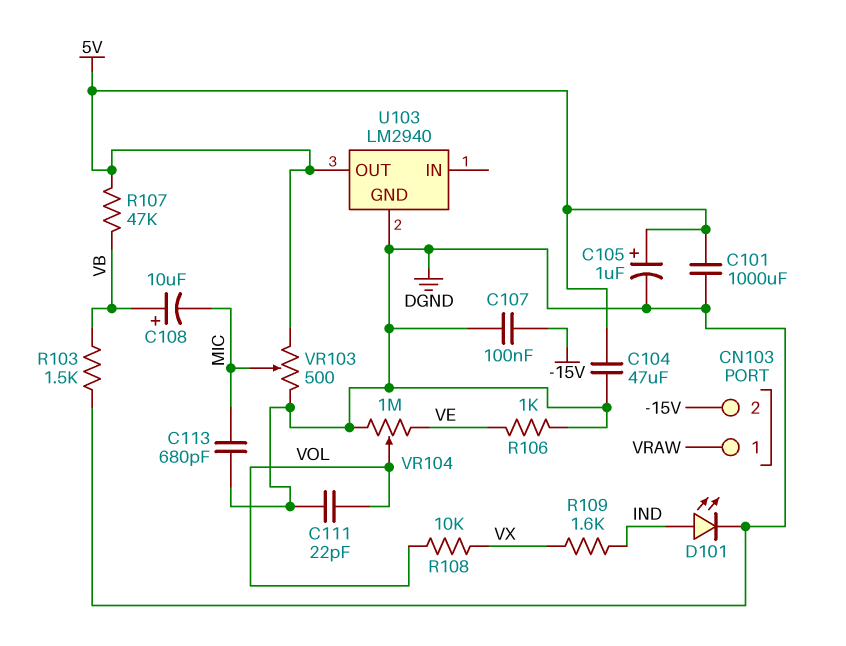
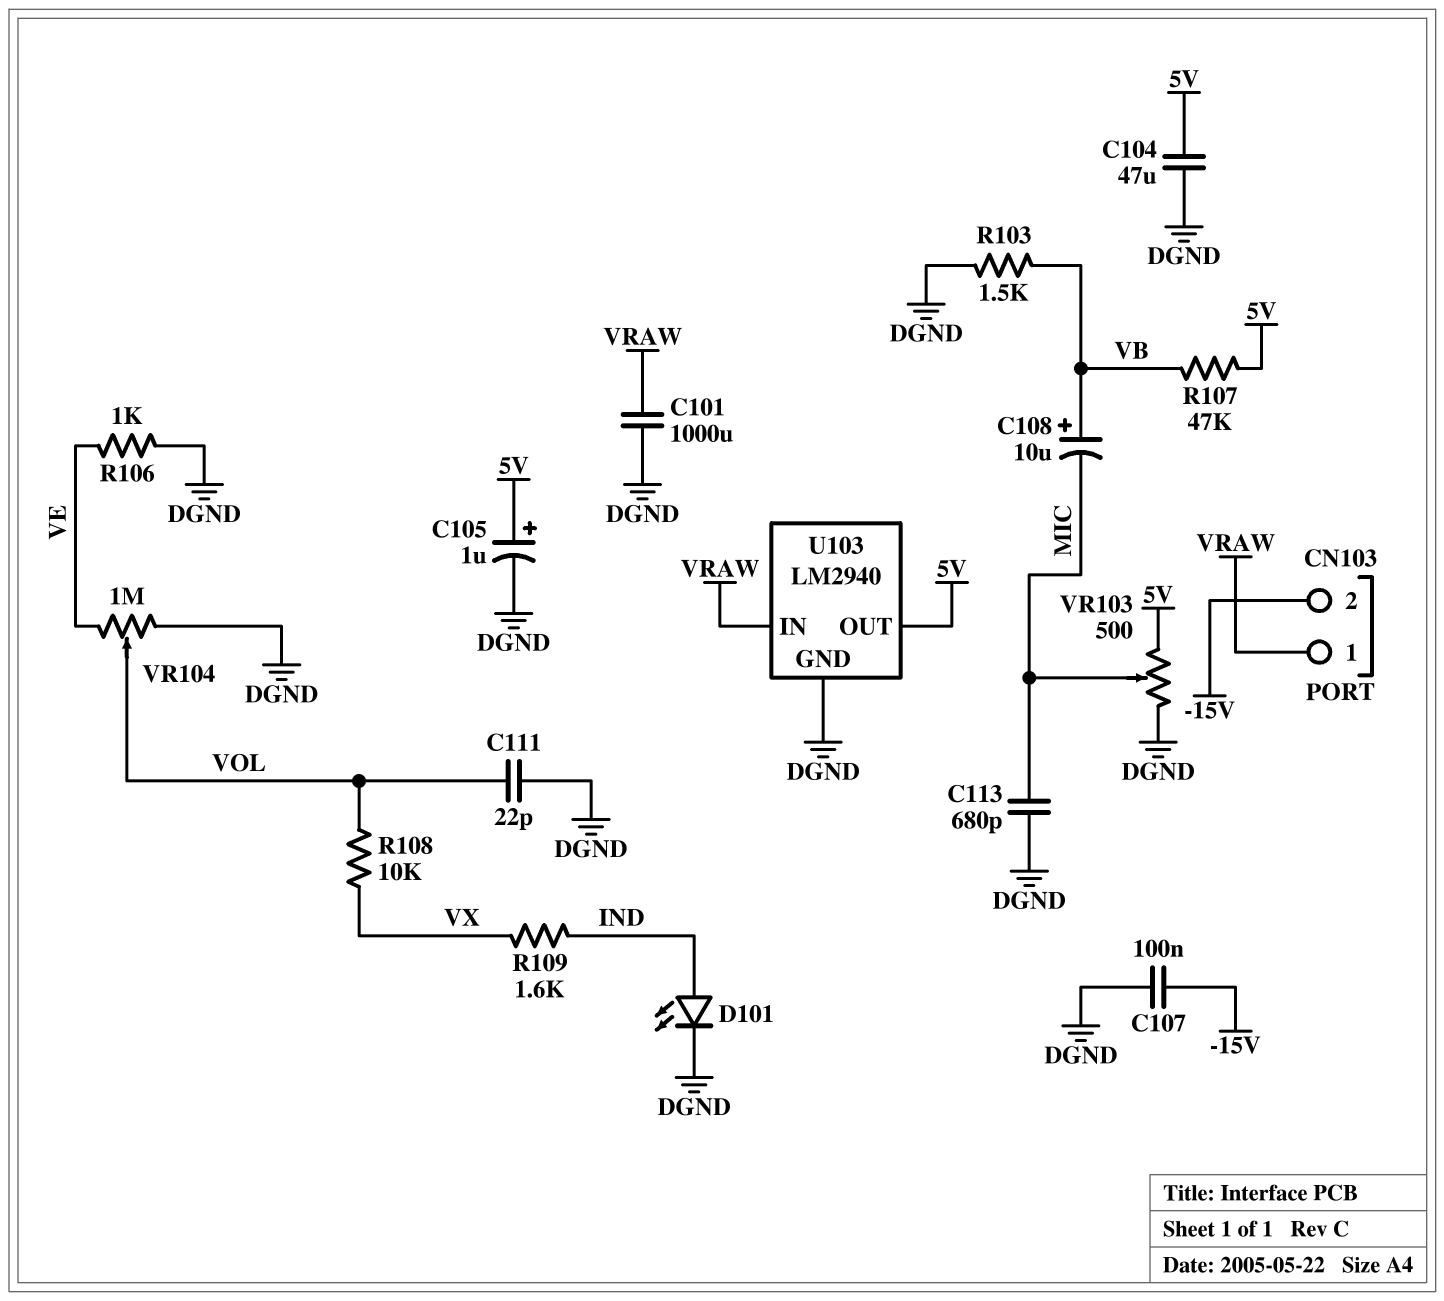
C101: 1000uF (5V, DGND) -> 1000uF (DGND, VRAW)
U103 pin IN: none -> VRAW

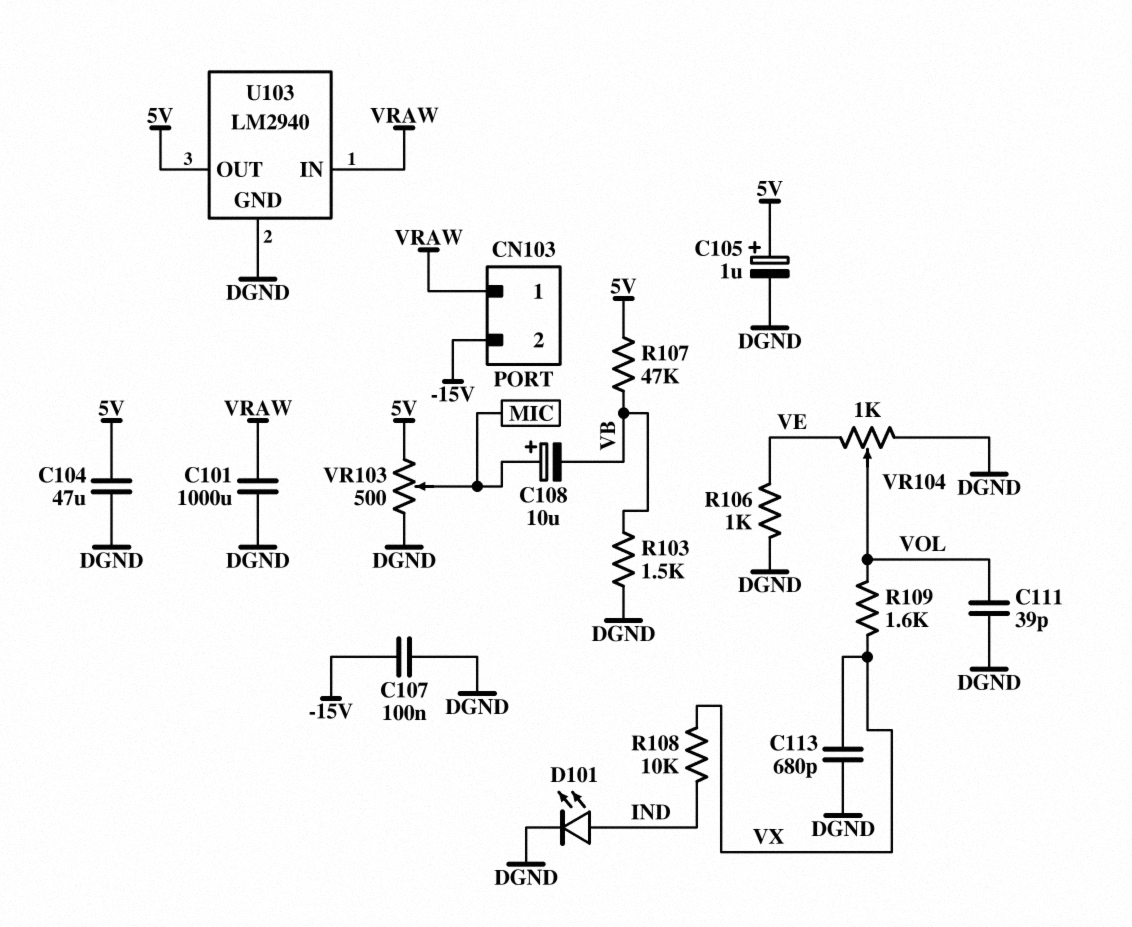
C108: 10uF (plus VB, minus MIC) -> 10uF (plus MIC, minus VB)
C111: 22pF (DGND, VOL) -> 39pF (DGND, VOL)
C113: 680pF (DGND, MIC) -> 680pF (DGND, VX)
R108: 10k (VOL, VX) -> 10k (IND, VX)
R109: 1.6k (IND, VX) -> 1.6k (VOL, VX)
VR104: 1M (DGND, VE, wiper VOL) -> 1k (DGND, VE, wiper VOL)

